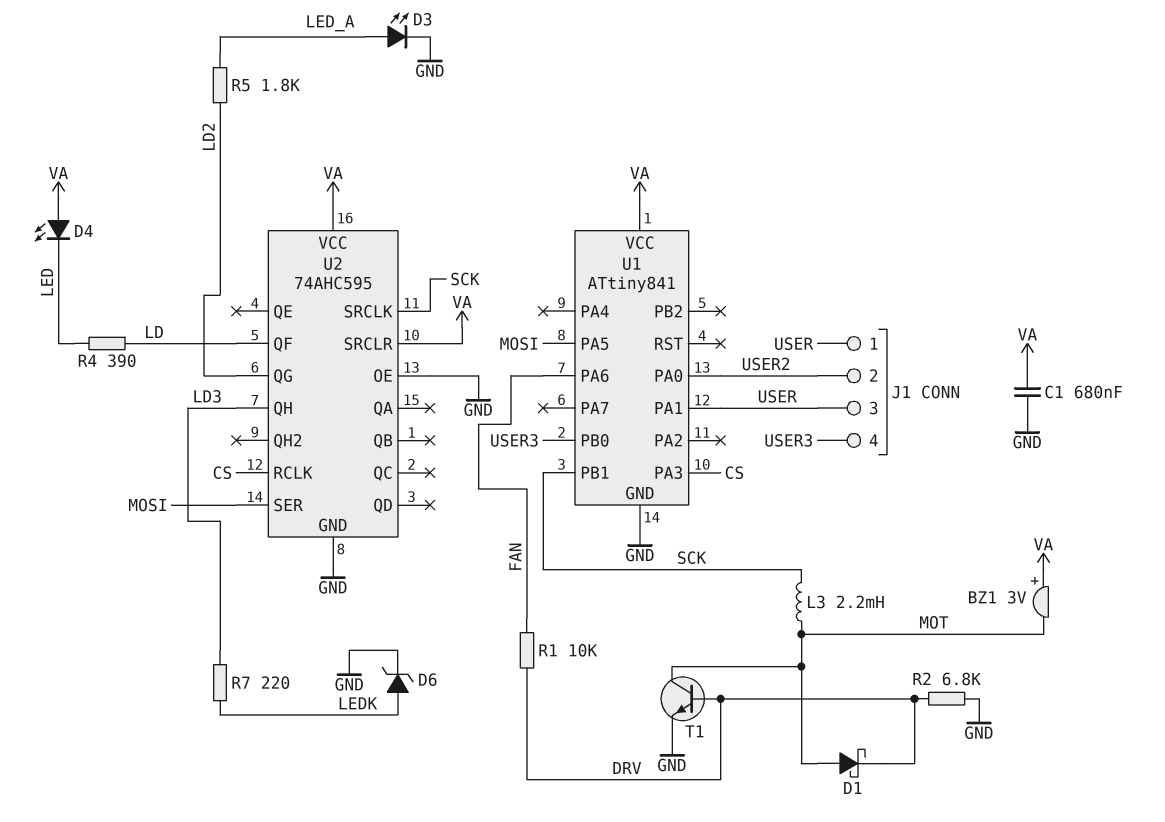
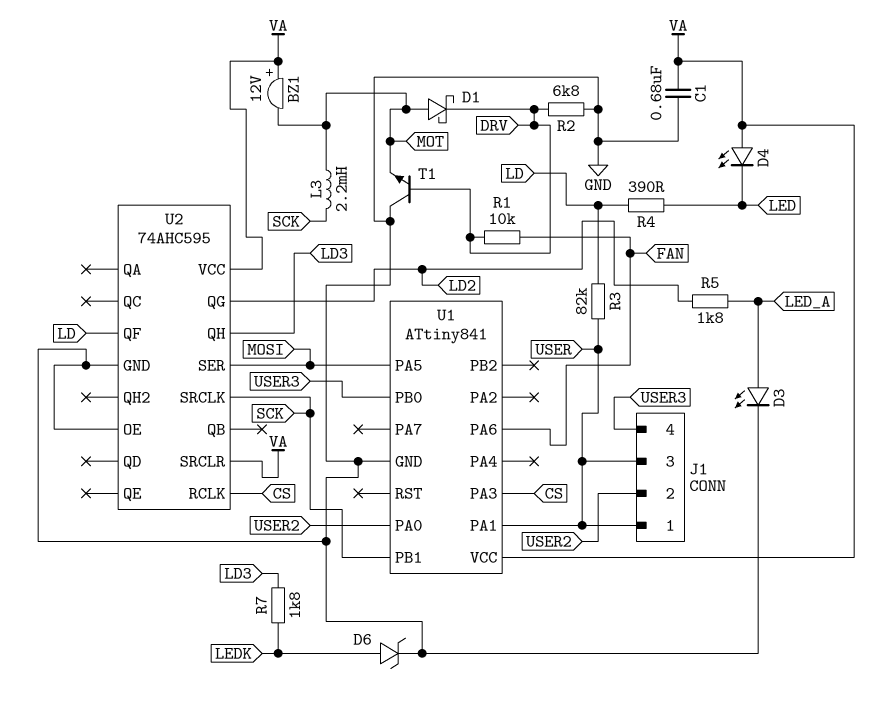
BZ1: buzzer 3V (plus VA, minus MOT) -> buzzer 12V (plus VA, minus MOT)
R3: none -> 82k (LD, USER)
R7: 220 (LD3, LEDK) -> 1.8k (LD3, LEDK)
T1: NPN (B DRV, C MOT, E GND) -> NPN (B DRV, C GND, E MOT)

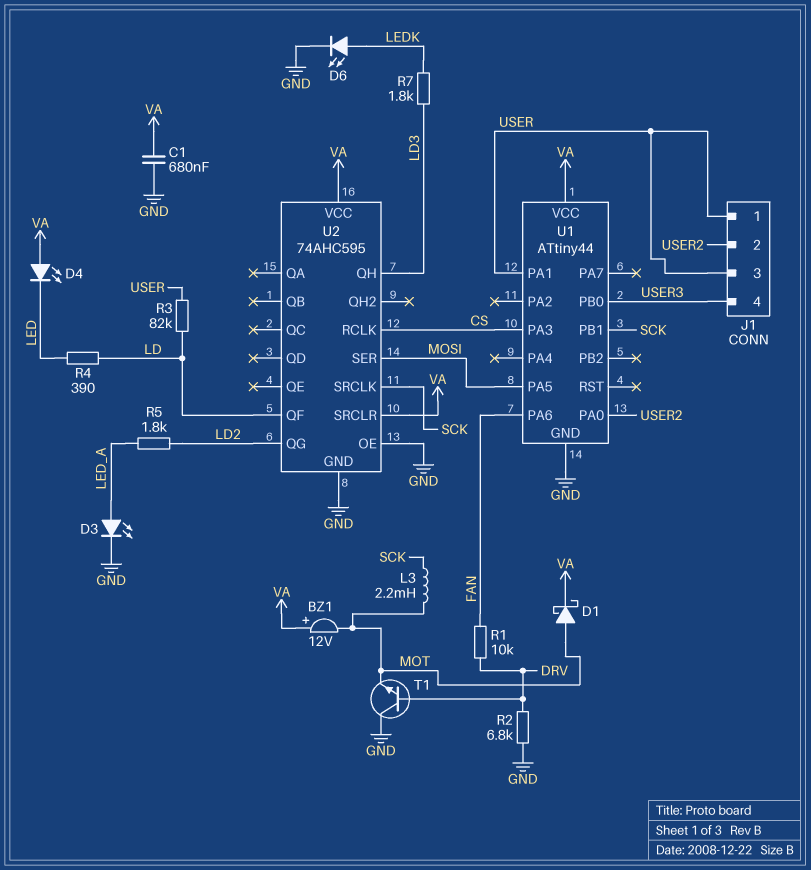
D1: schottky (A MOT, K DRV) -> schottky (A MOT, K VA)
D6: zener (A LEDK, K GND) -> LED (A LEDK, K GND)
U1: ATtiny841 -> ATtiny44

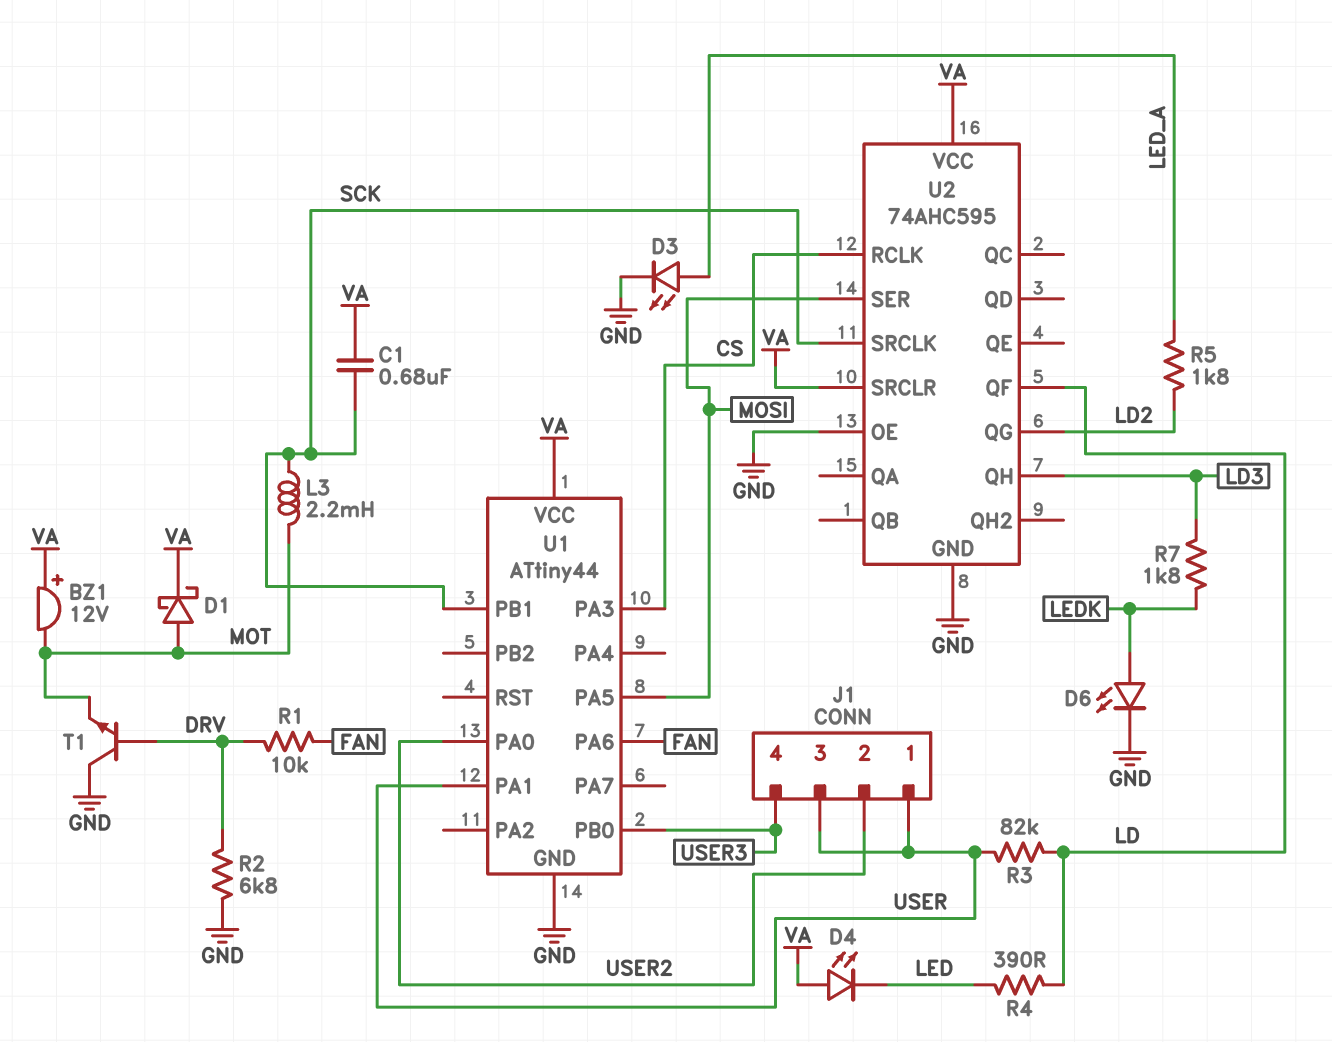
C1: 680nF (GND, VA) -> 680nF (SCK, VA)

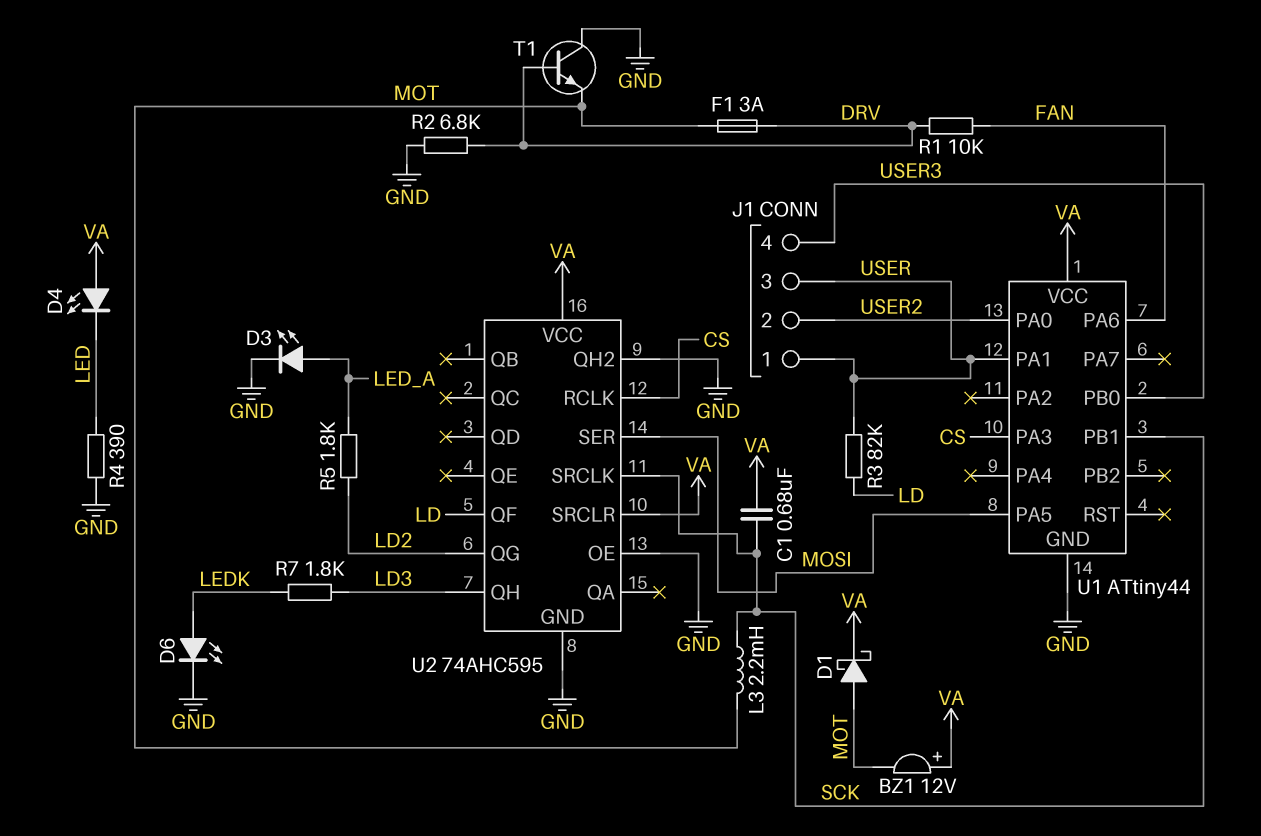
F1: none -> 3A (DRV, MOT)
R4: 390 (LD, LED) -> 390 (GND, LED)
U2 pin QH2: none -> GND

